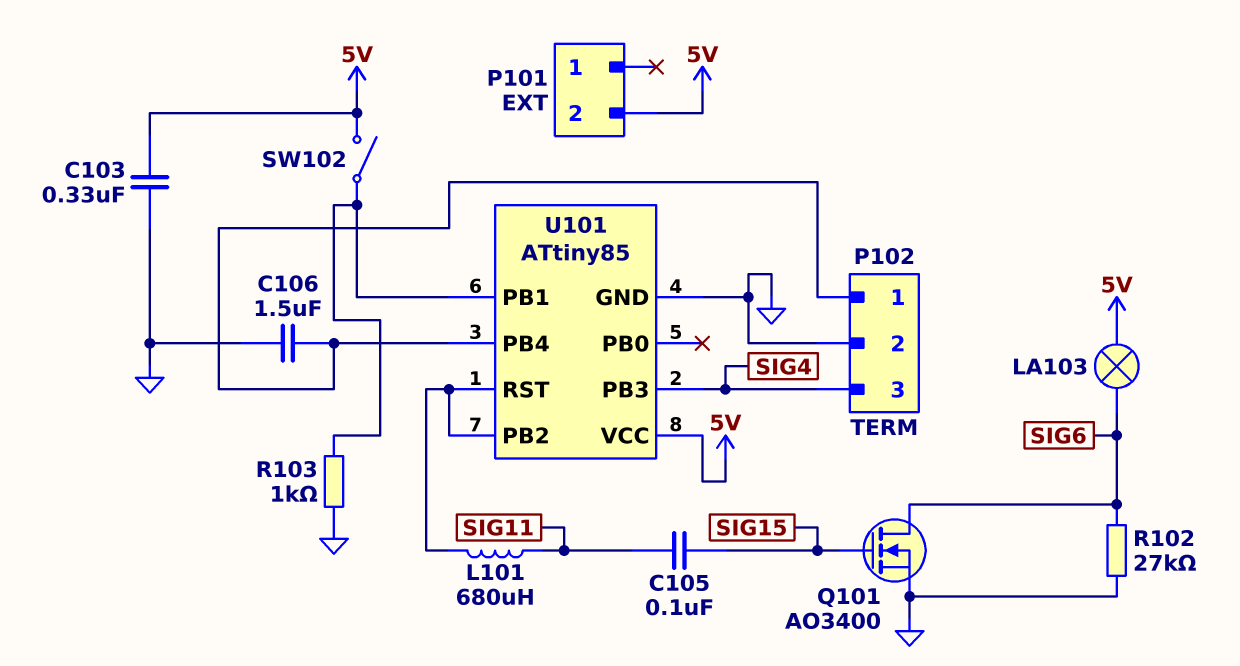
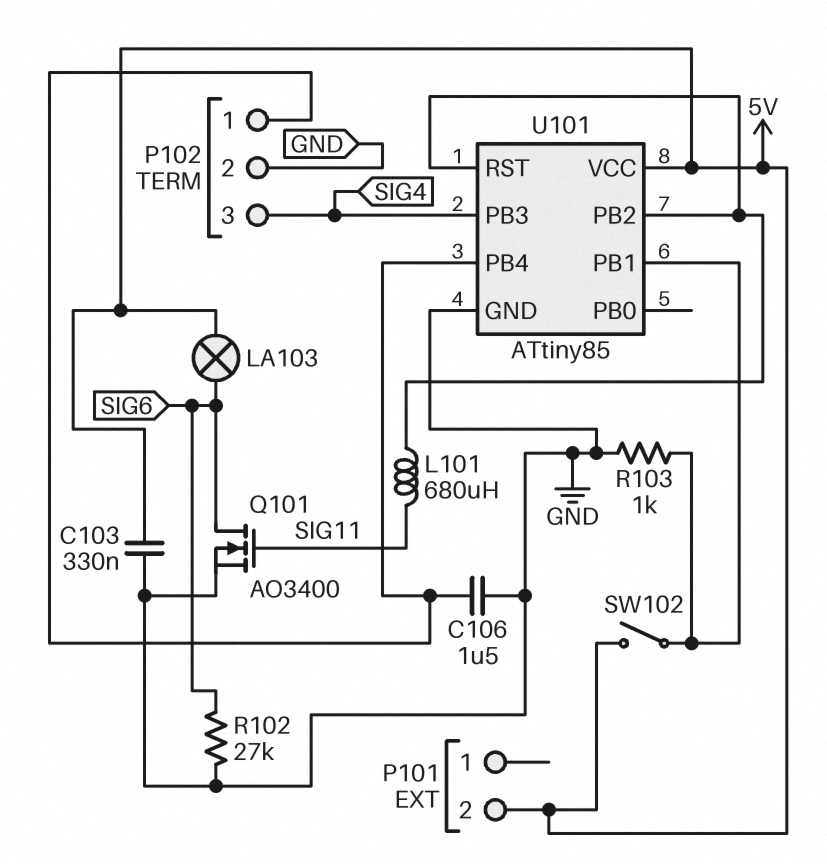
C105: 100nF (SIG11, SIG15) -> none
Q101: NMOS AO3400 (G SIG15, D SIG6, S GND) -> NMOS AO3400 (G SIG11, D SIG6, S GND)

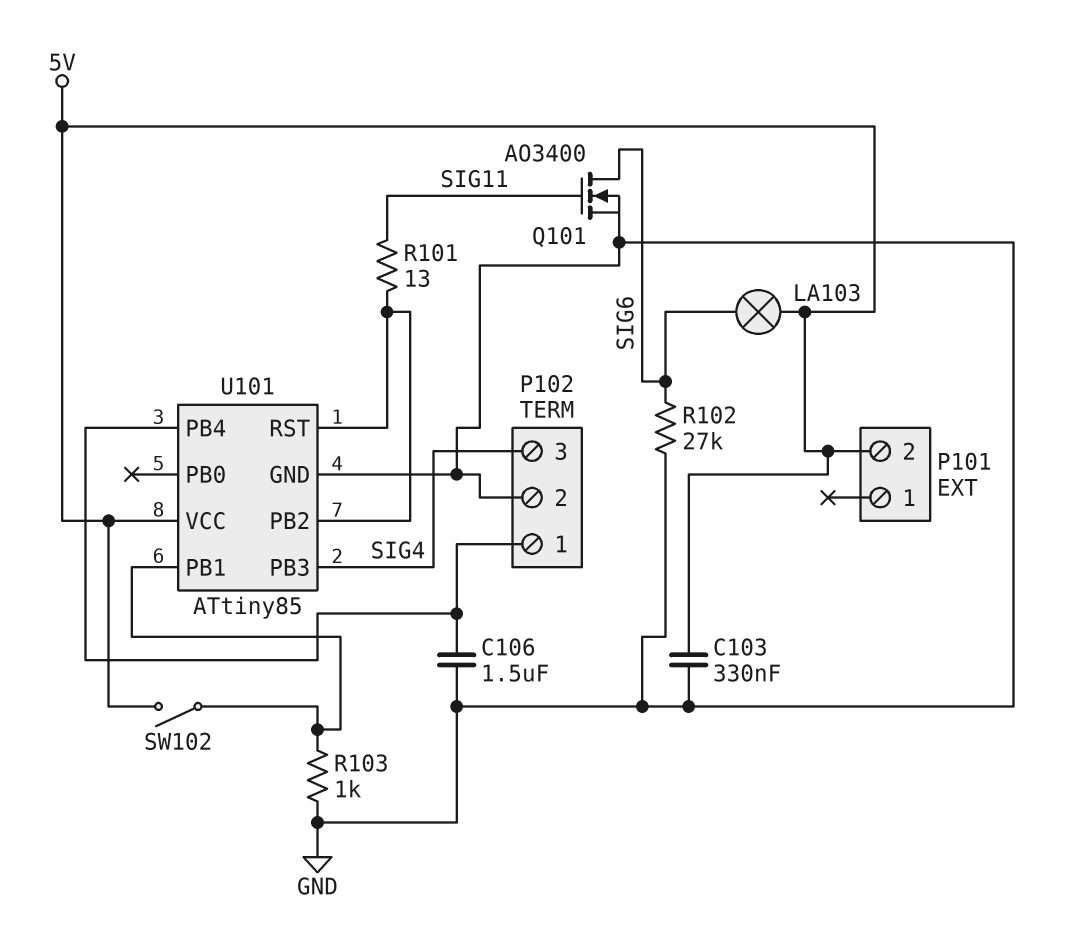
L101: 680uH (SIG11, U101/PB2) -> none
R101: none -> 13 (SIG11, U101/PB2)

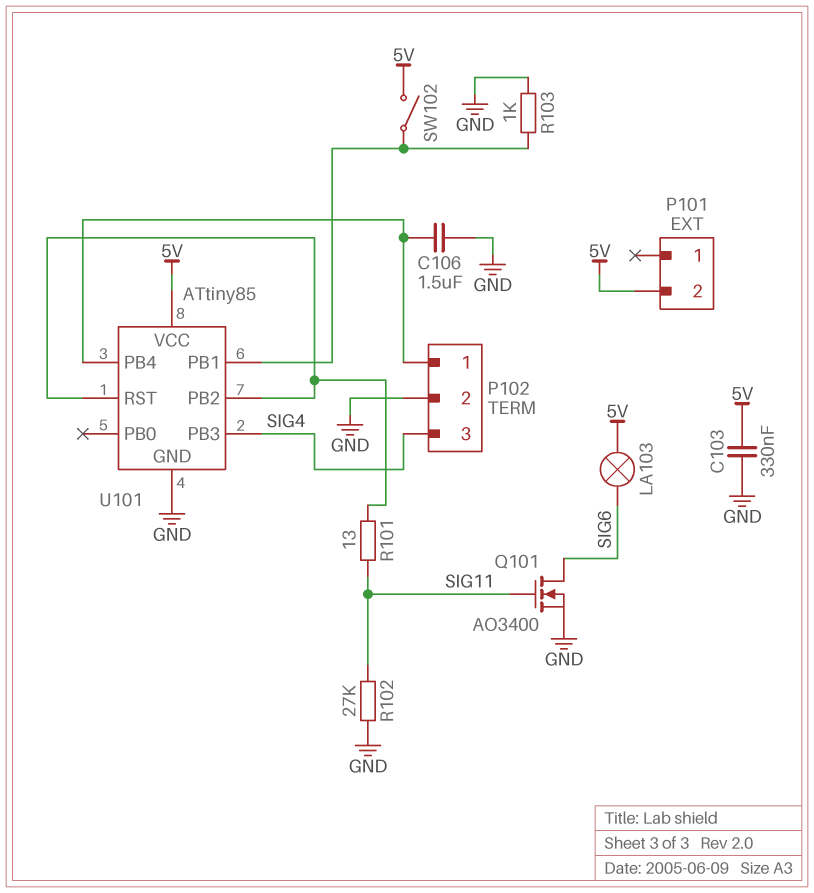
R102: 27k (GND, SIG6) -> 27k (GND, SIG11)

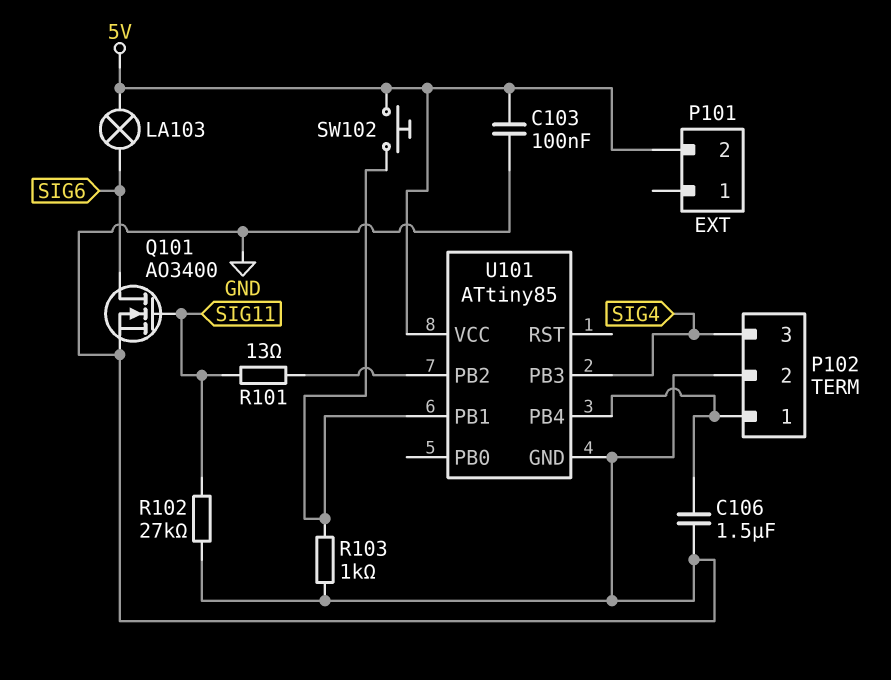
C103: 330nF (5V, GND) -> 100nF (5V, GND)
SW102: switch (5V, U101/PB1) -> button (5V, U101/PB1)
U101 pin RST: U101/PB2 -> none

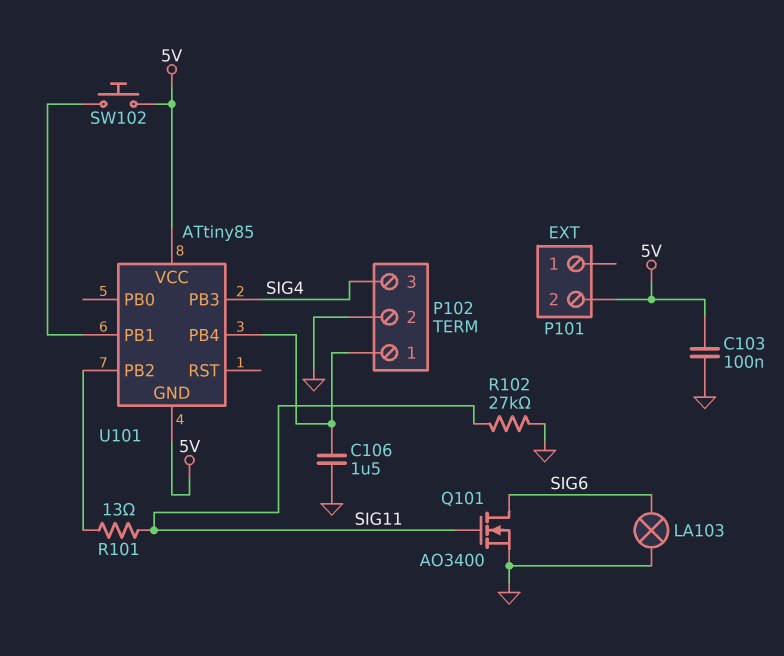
LA103: lamp (5V, SIG6) -> lamp (GND, SIG6)
R103: 1k (GND, U101/PB1) -> none
U101 pin GND: GND -> 5V

